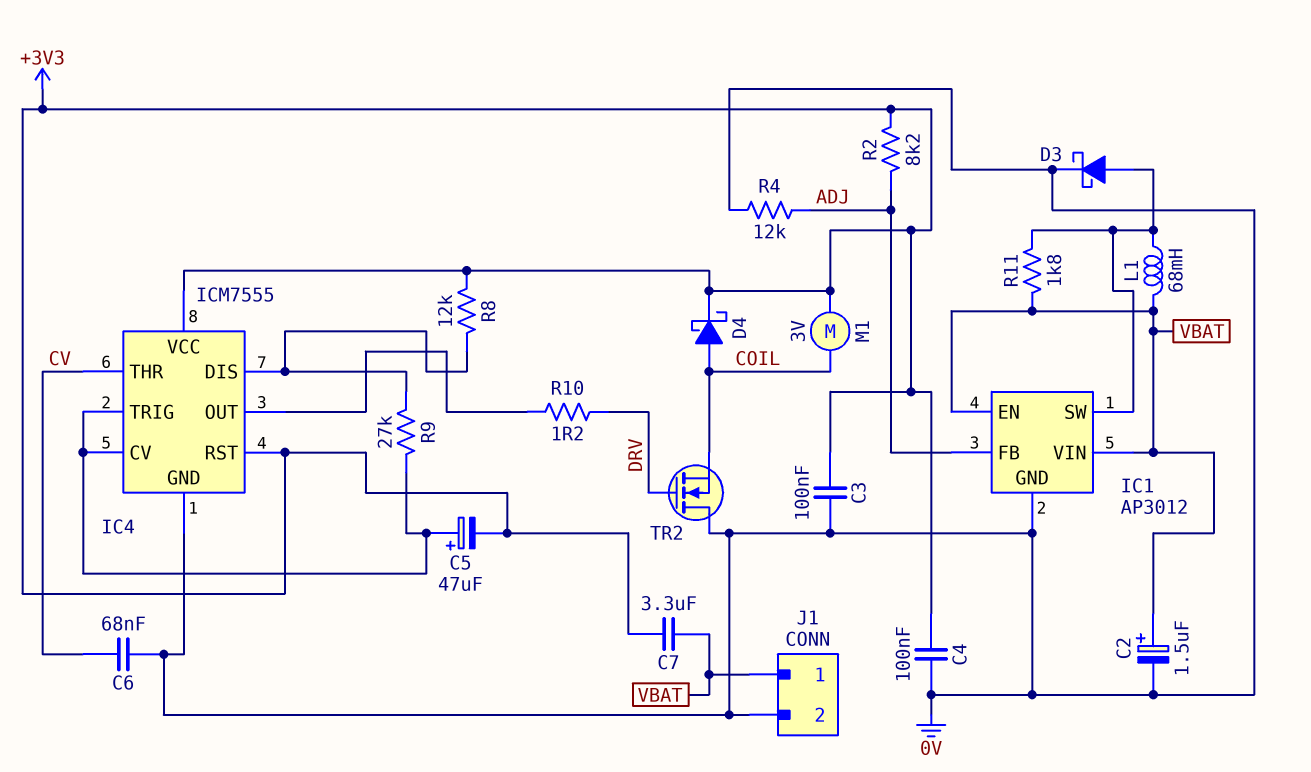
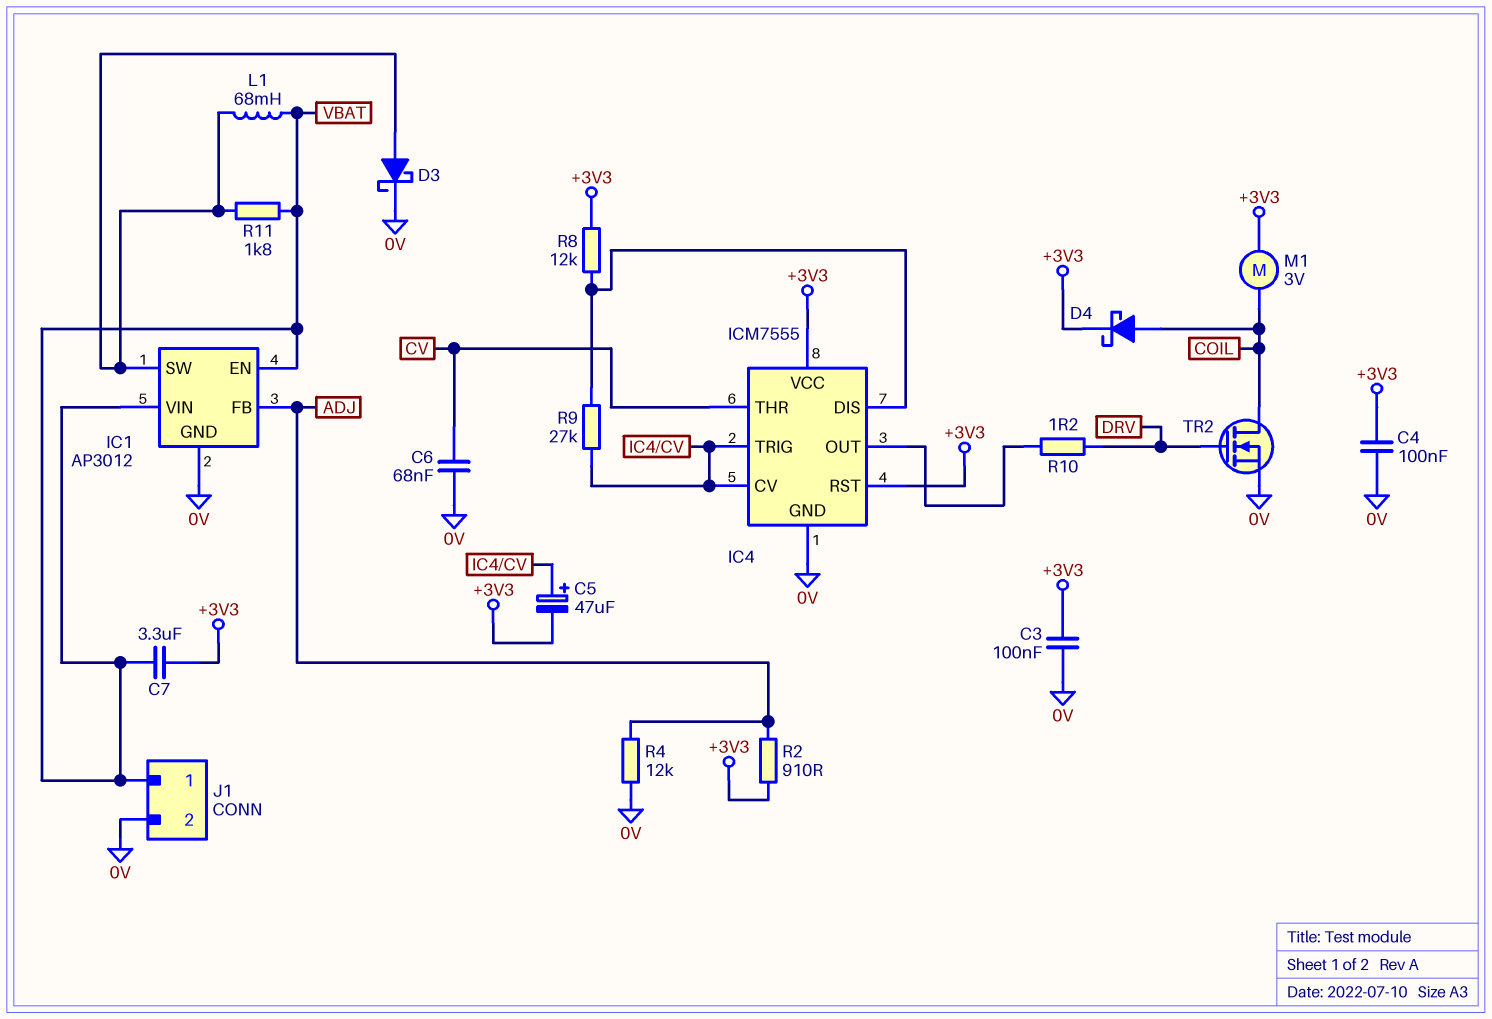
C2: 1.5uF (plus VBAT, minus 0V) -> none
R2: 8.2k (+3V3, ADJ) -> 910 (+3V3, ADJ)
TR2: NMOS (G DRV, D 0V, S COIL) -> NMOS (G DRV, D COIL, S 0V)

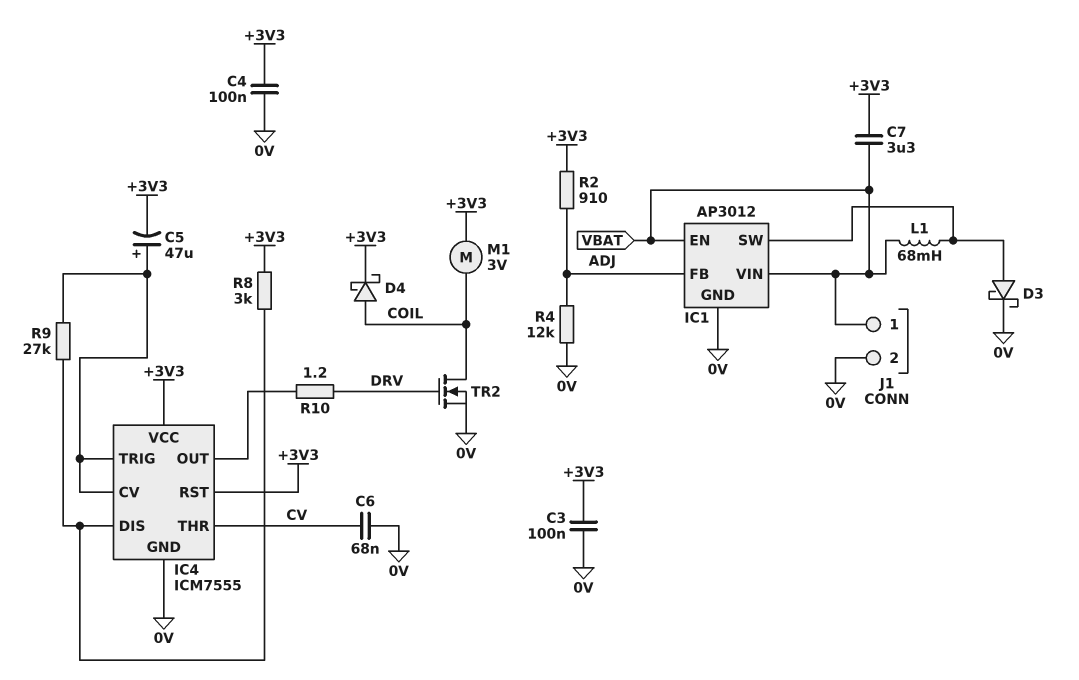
R8: 12k (+3V3, IC4/DIS) -> 3k (+3V3, IC4/DIS)
R11: 1.8k (IC1/SW, VBAT) -> none

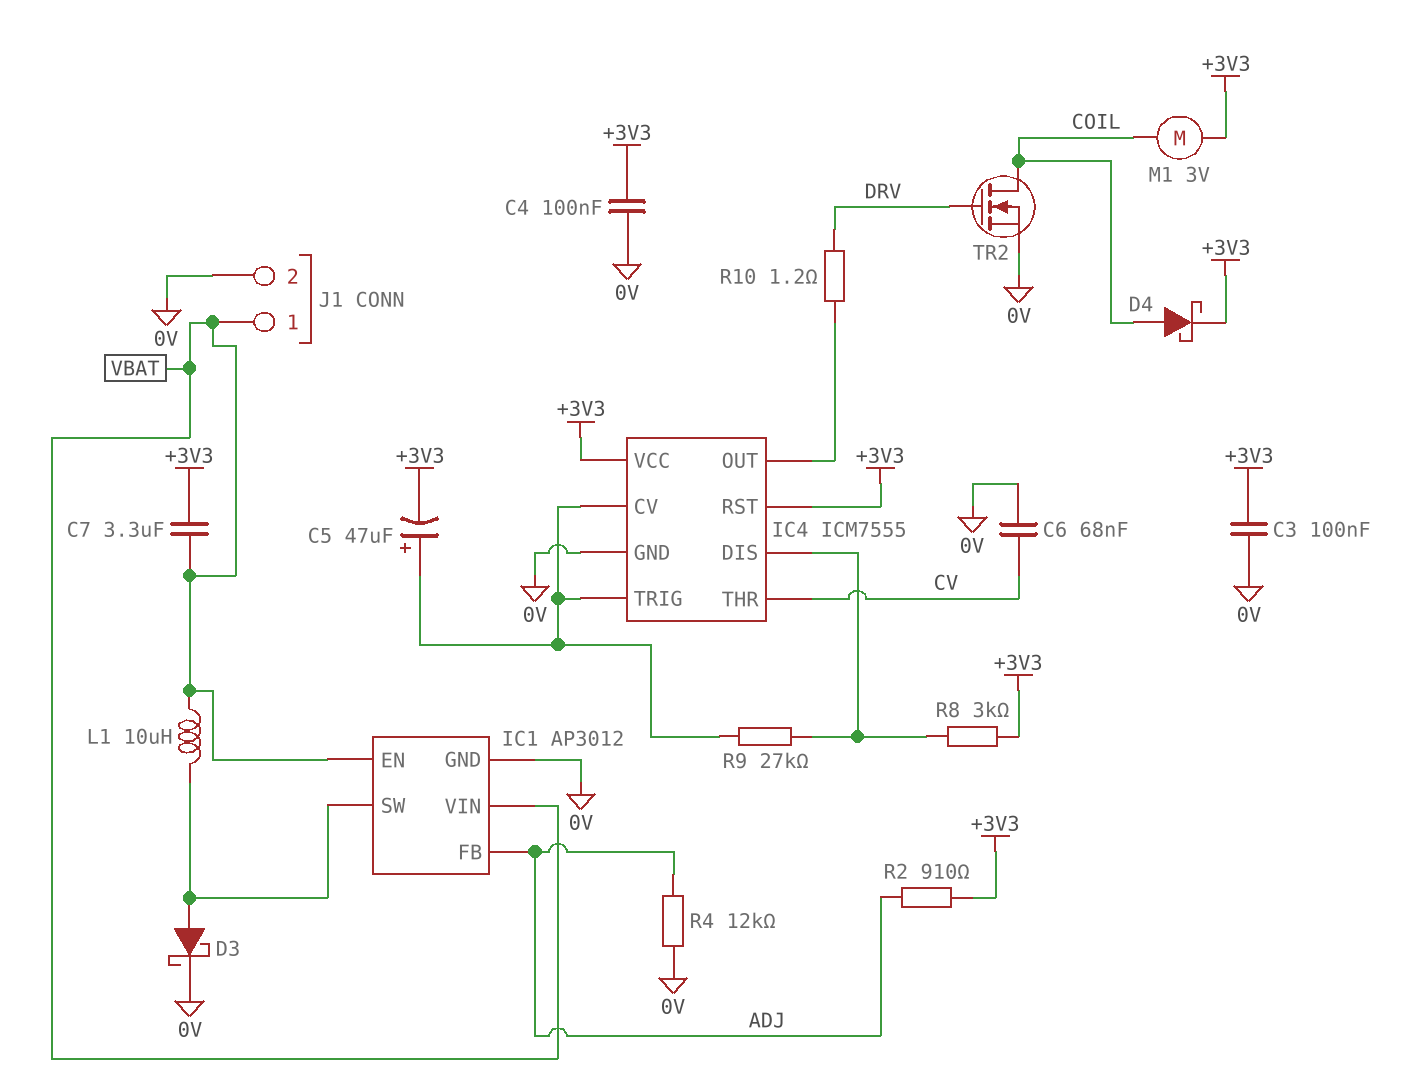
L1: 68mH (IC1/SW, VBAT) -> 10uH (IC1/SW, VBAT)

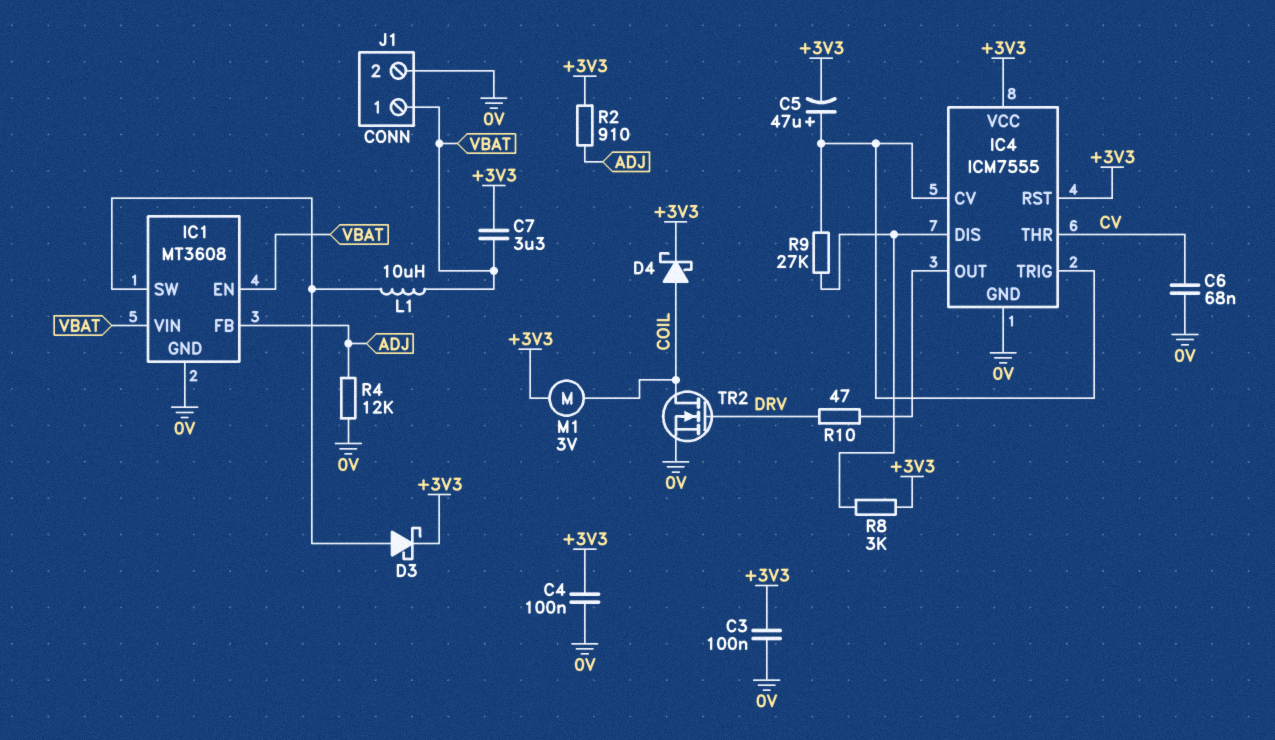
D3: schottky (A IC1/SW, K 0V) -> schottky (A IC1/SW, K +3V3)
IC1: AP3012 -> MT3608
R10: 1.2 (DRV, IC4/OUT) -> 47 (DRV, IC4/OUT)

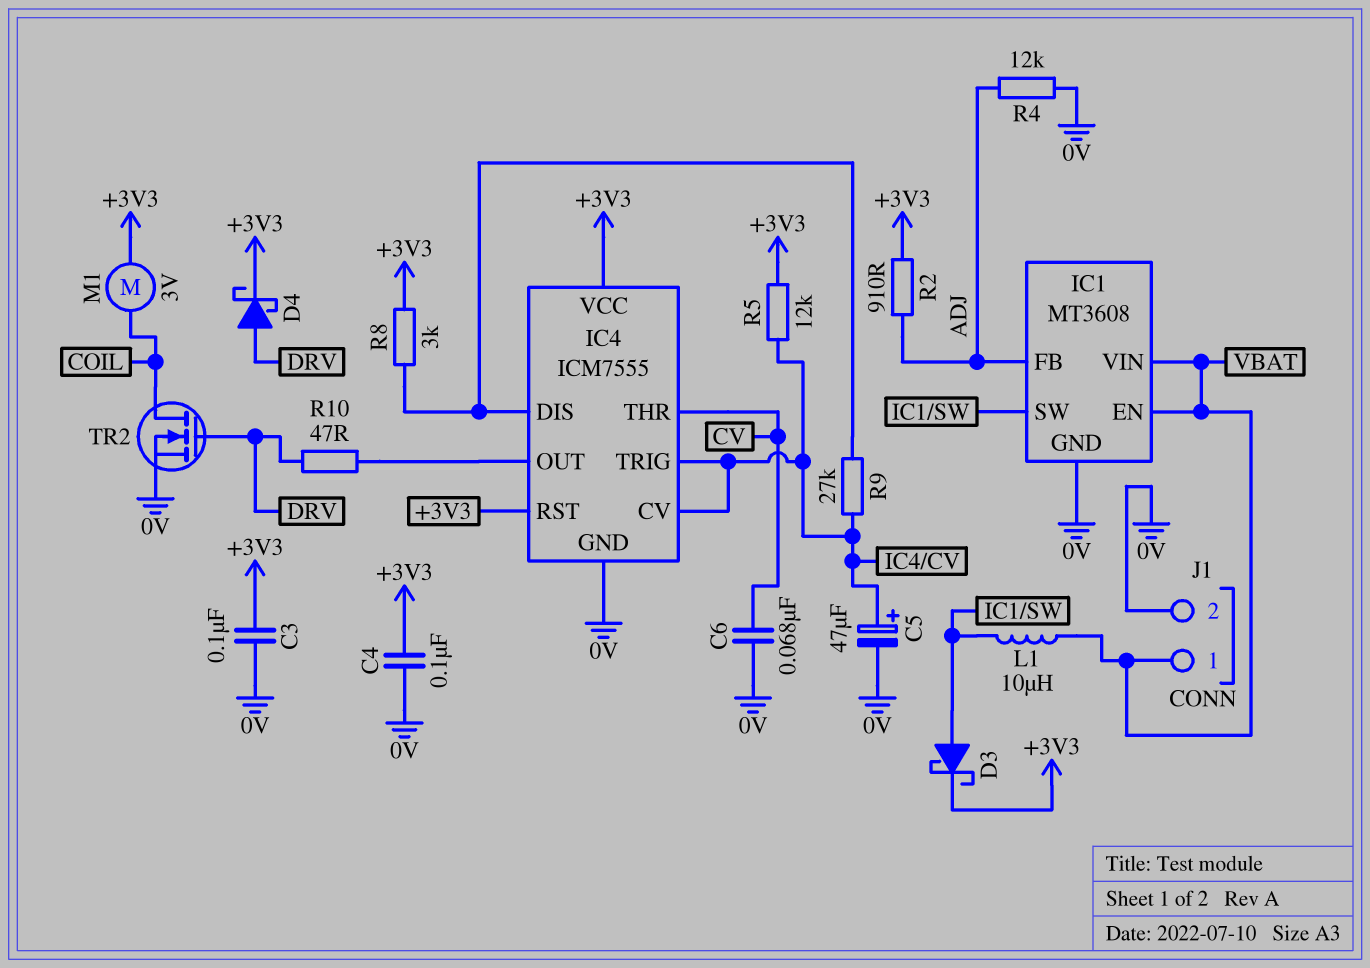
C5: 47uF (plus IC4/CV, minus +3V3) -> 47uF (plus IC4/CV, minus 0V)
C7: 3.3uF (+3V3, VBAT) -> none
D4: schottky (A COIL, K +3V3) -> schottky (A DRV, K +3V3)
R5: none -> 12k (+3V3, IC4/CV)

